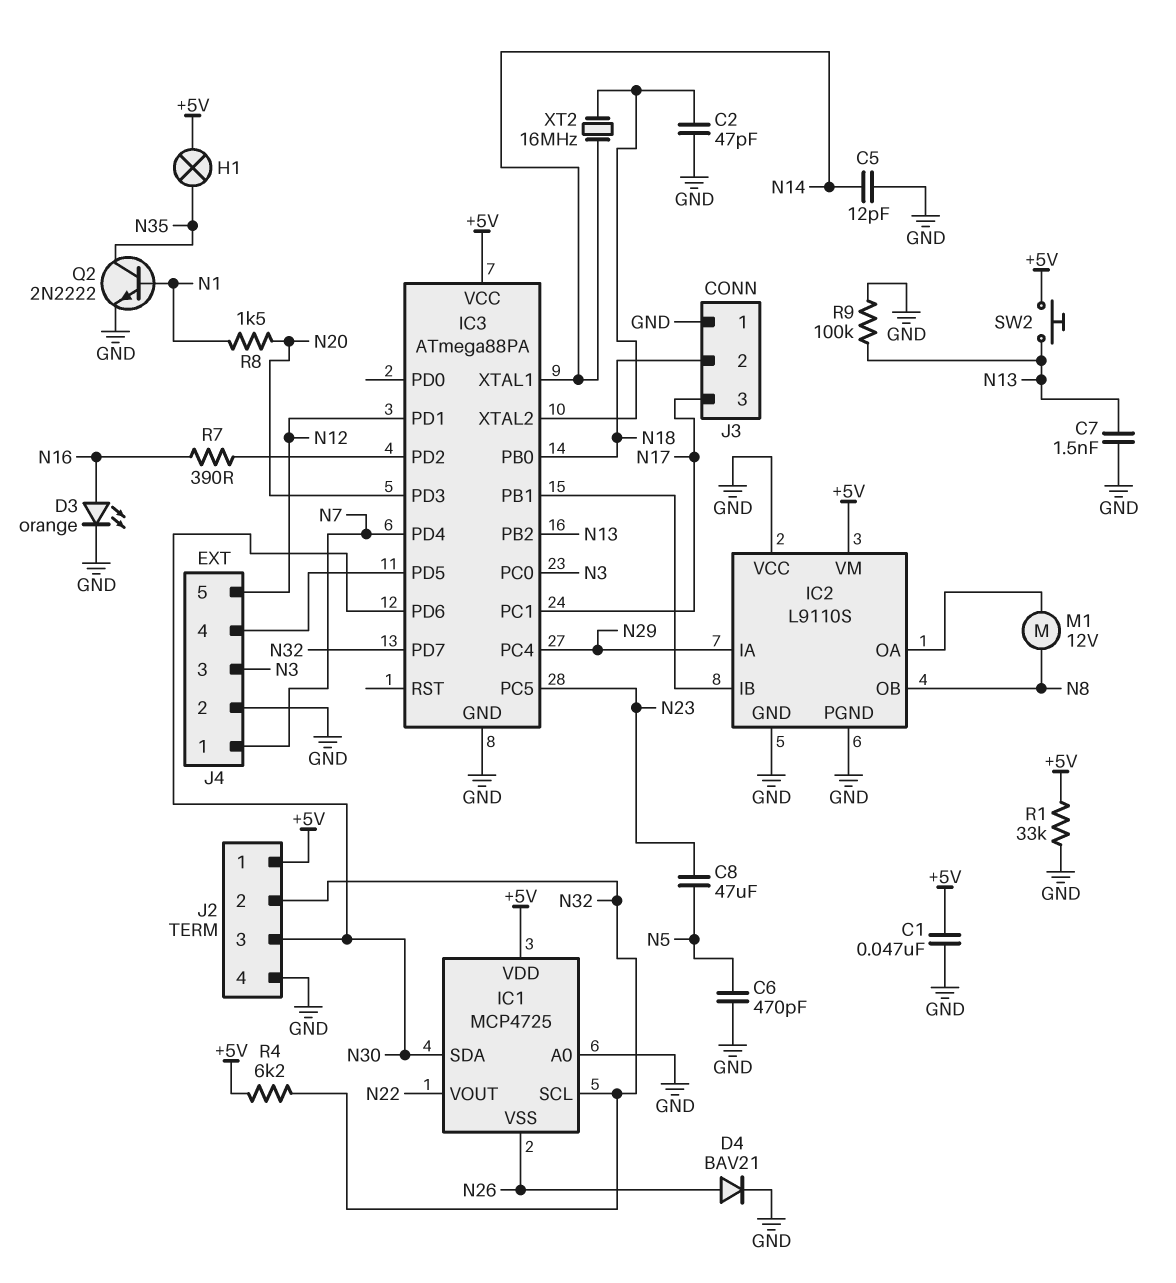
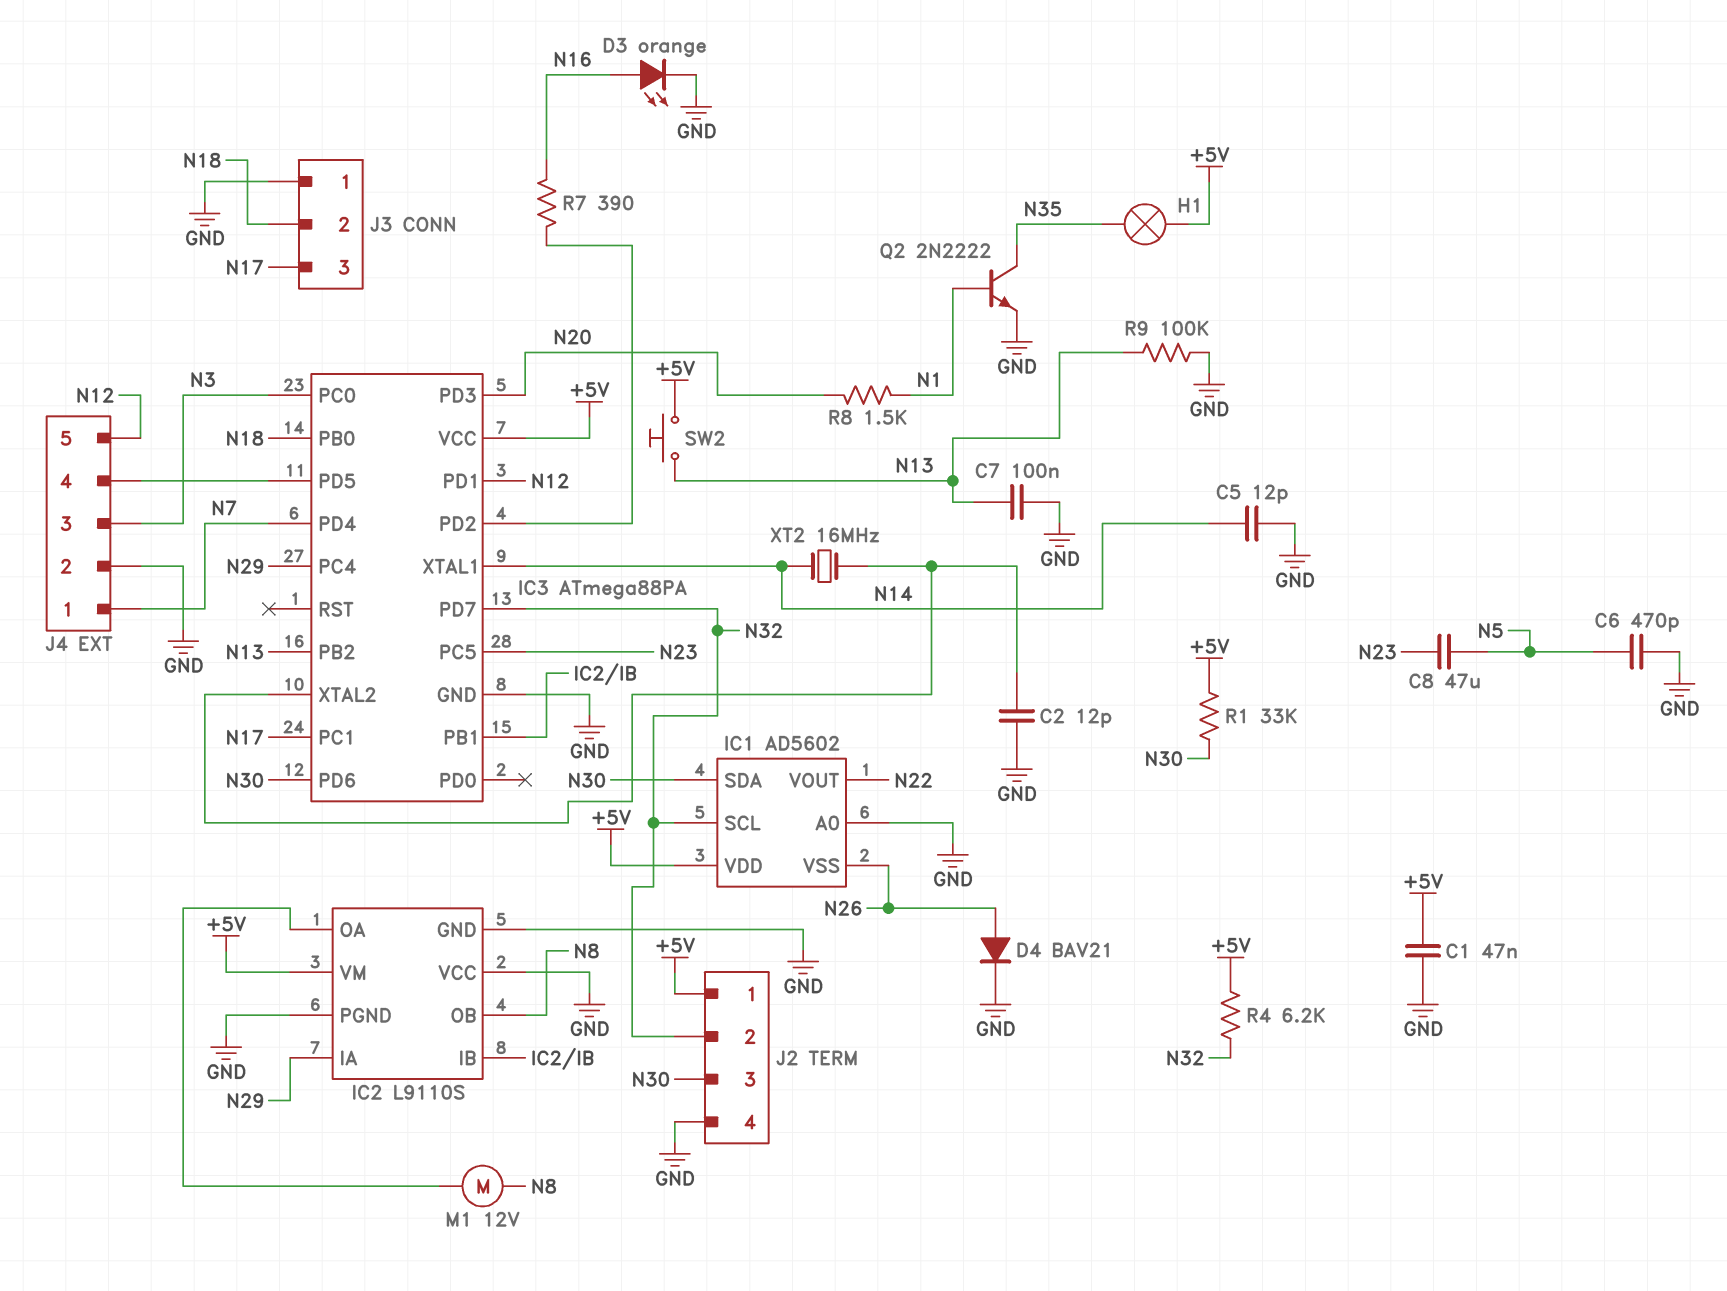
C2: 47pF (GND, IC3/XTAL2) -> 12pF (GND, IC3/XTAL2)
C7: 1.5nF (GND, N13) -> 100nF (GND, N13)
IC1: MCP4725 -> AD5602
R1: 33k (+5V, GND) -> 33k (+5V, N30)

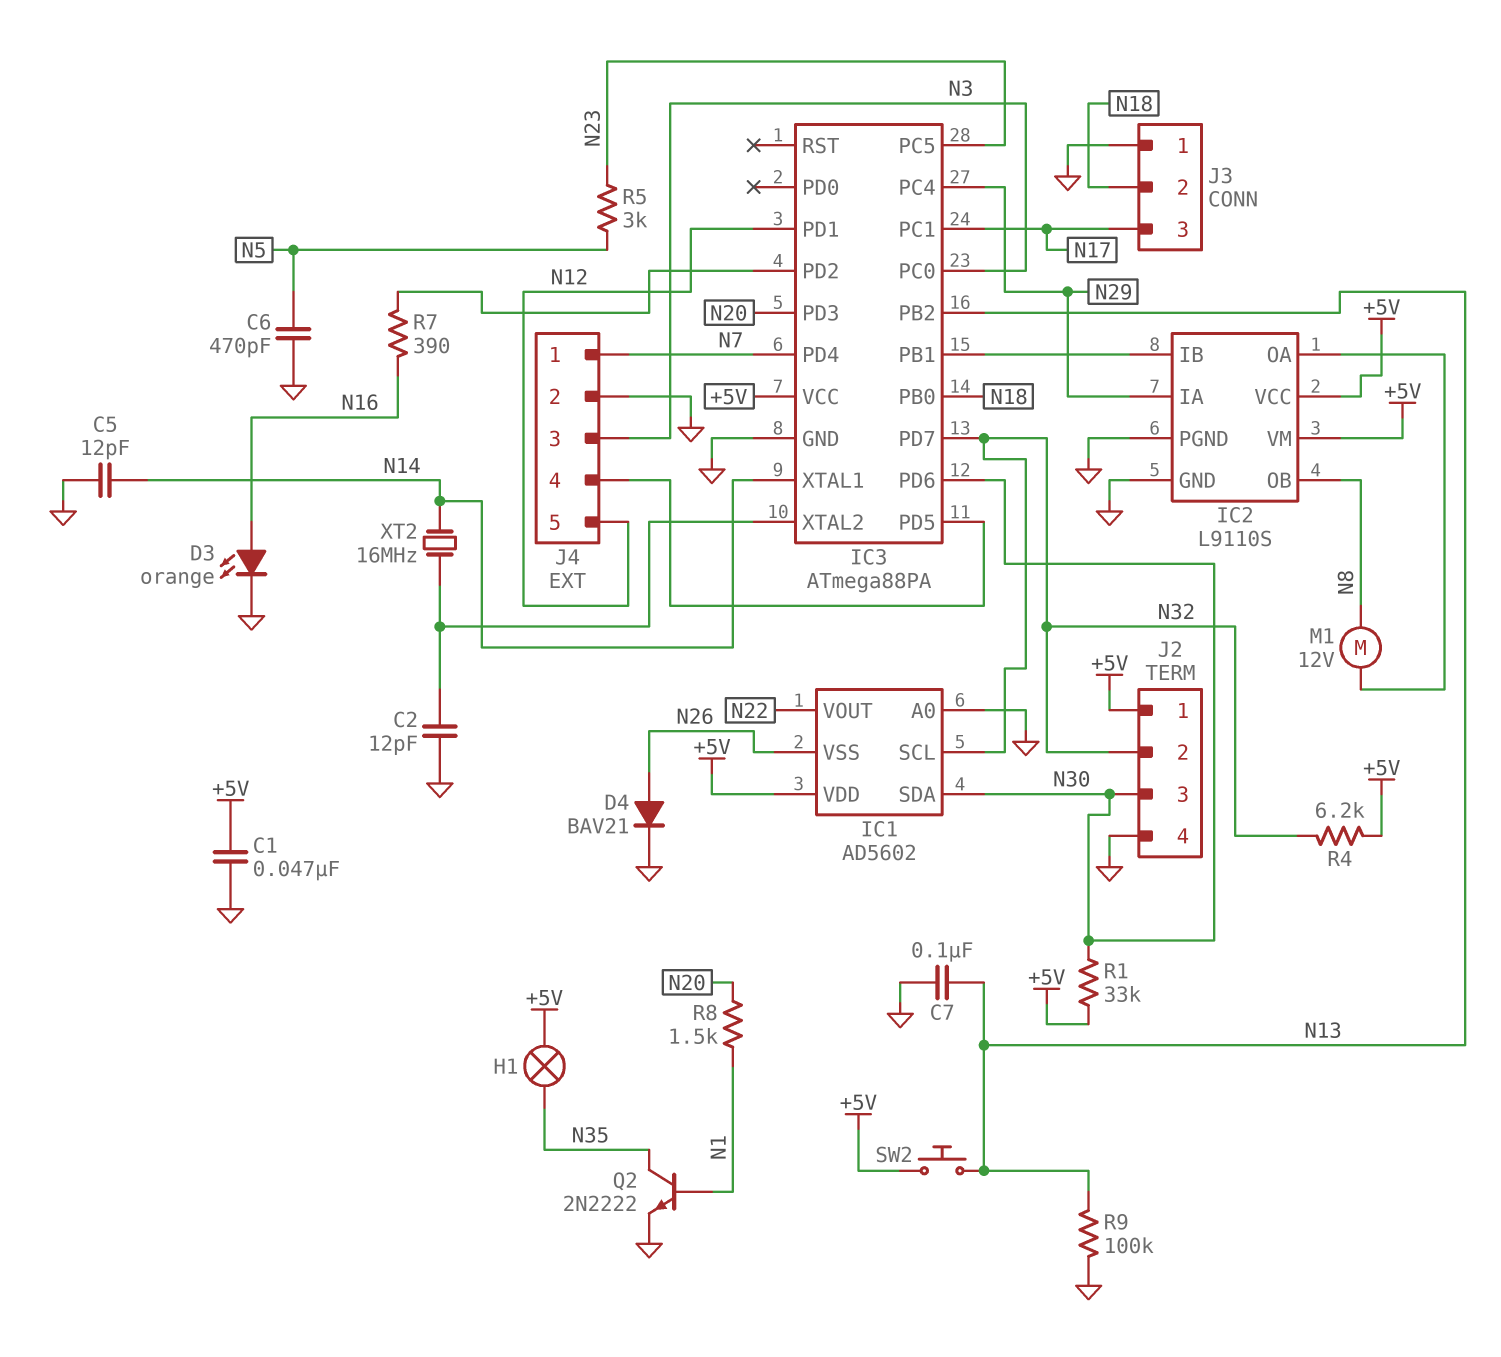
C8: 47uF (N5, N23) -> none
IC2 pin VCC: GND -> +5V
R5: none -> 3k (N5, N23)

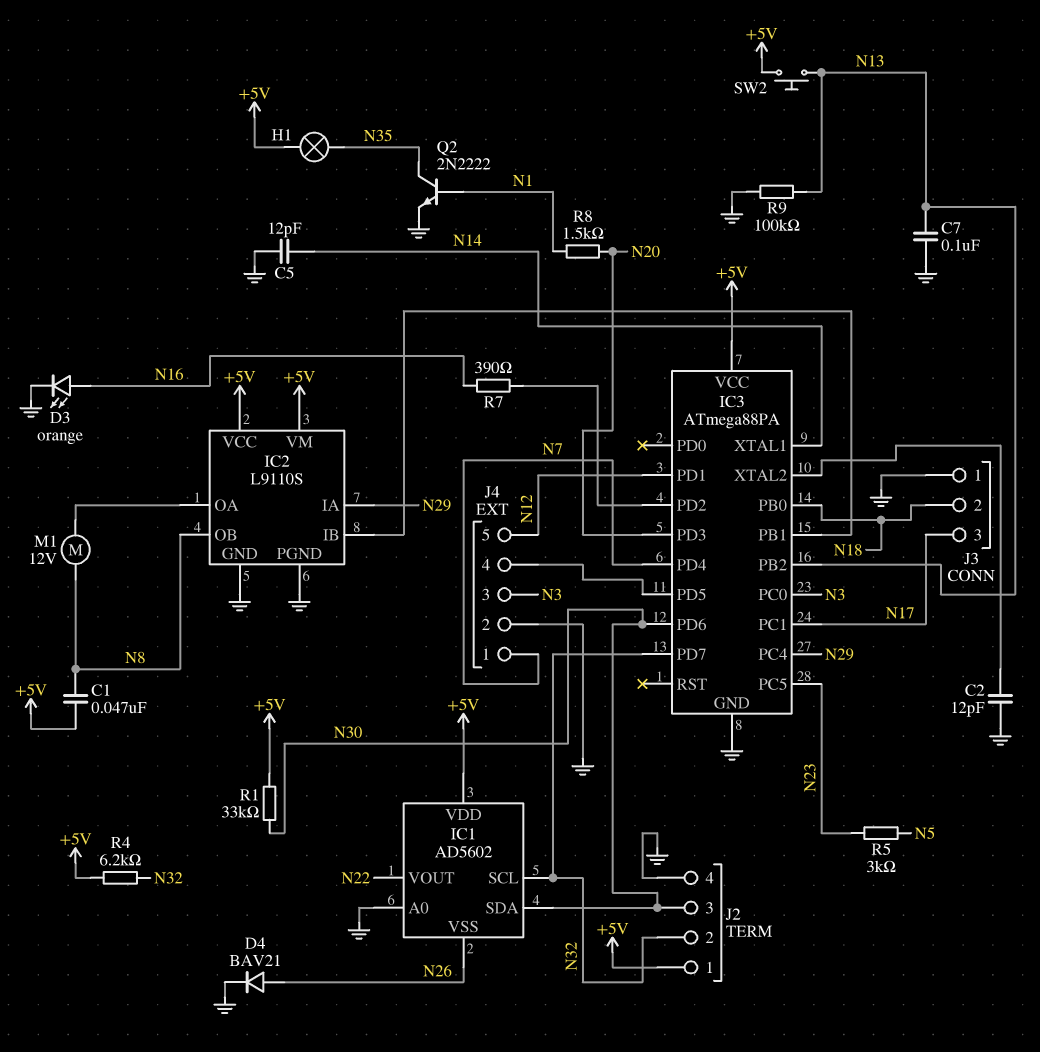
C1: 47nF (+5V, GND) -> 47nF (+5V, N8)
C6: 470pF (GND, N5) -> none
XT2: 16MHz (IC3/XTAL2, N14) -> none

